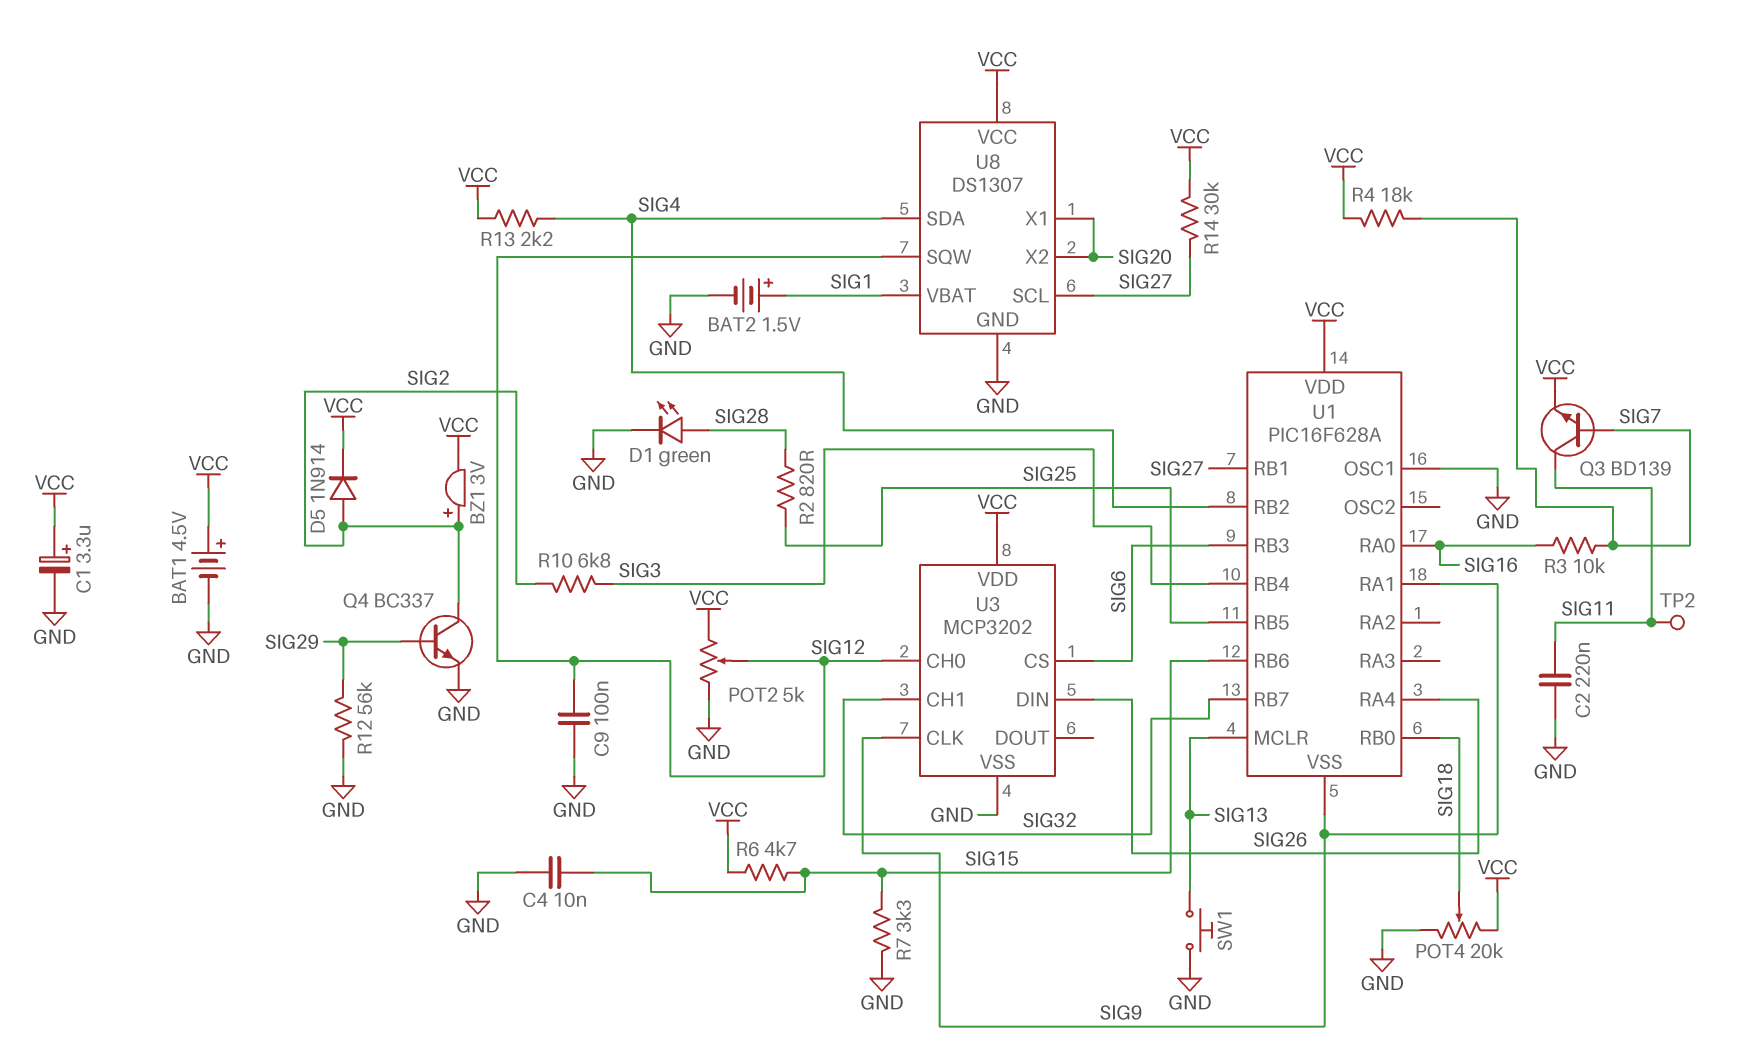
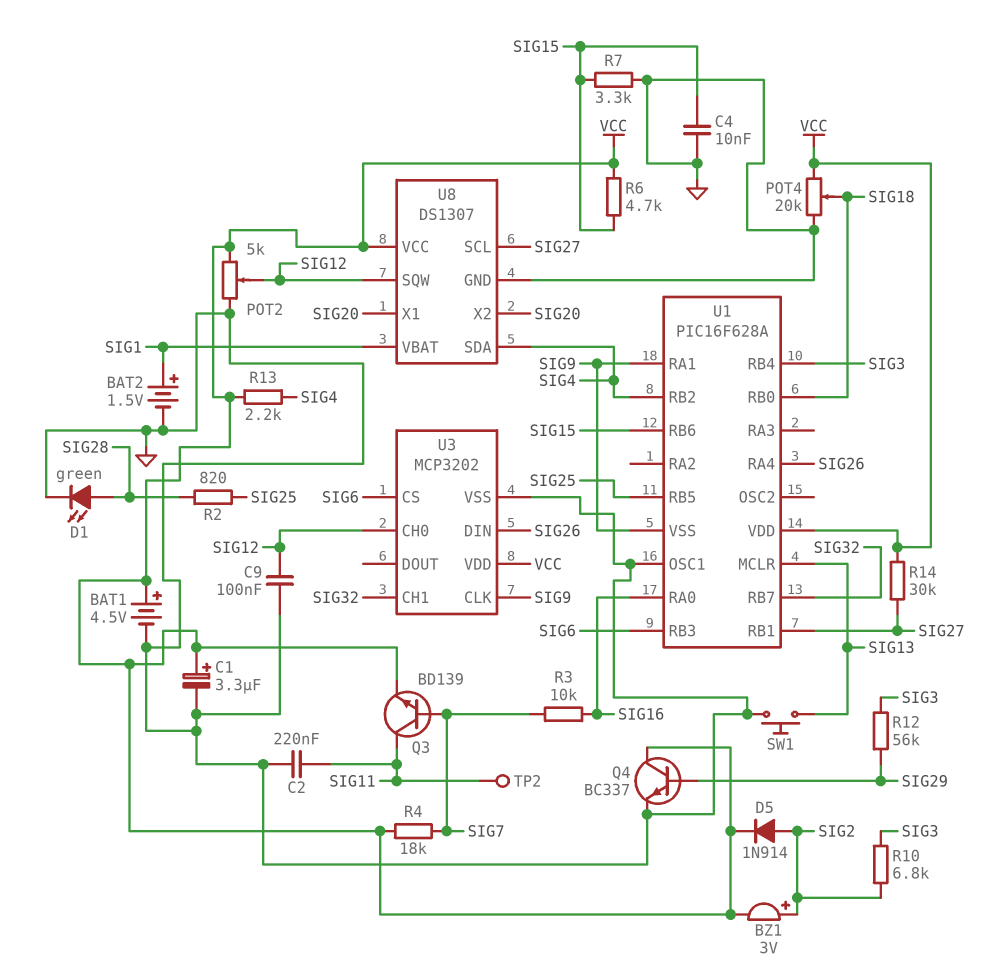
Q4: NPN BC337 (B SIG29, C SIG2, E GND) -> NPN BC337 (B SIG29, C VCC, E GND)
R12: 56k (GND, SIG29) -> 56k (SIG3, SIG29)

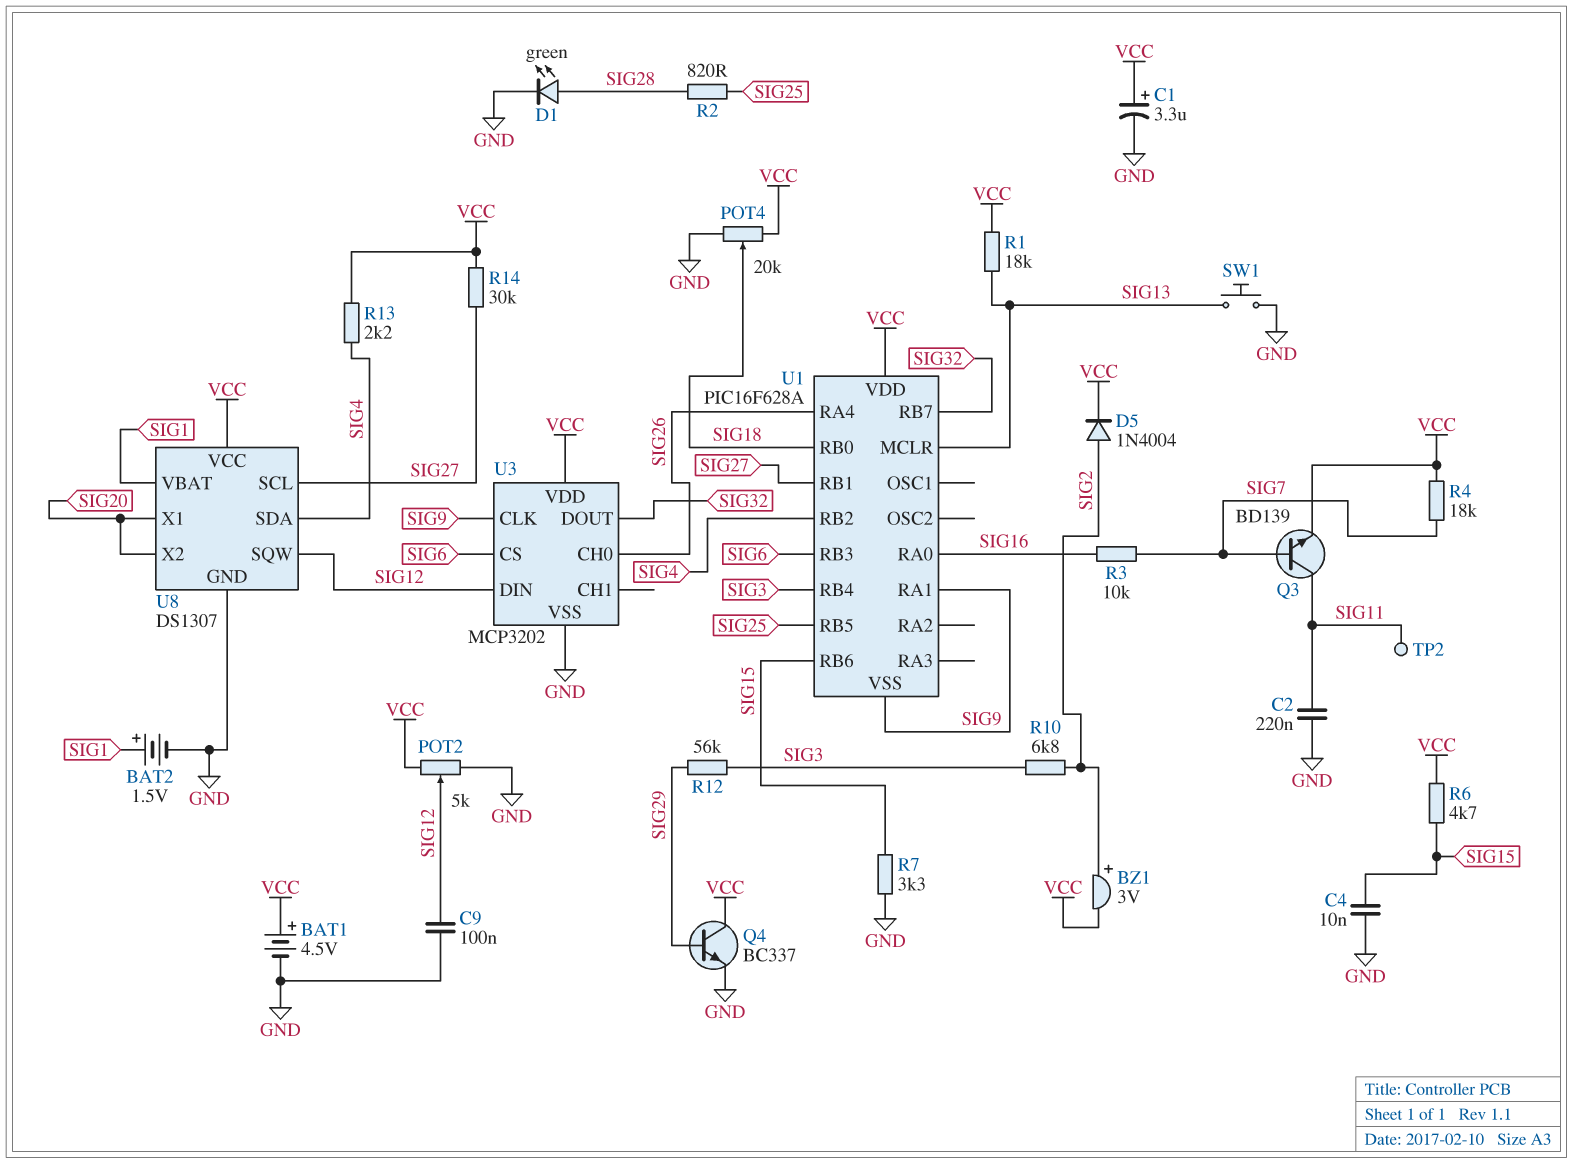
D5: diode 1N914 (A SIG2, K VCC) -> diode 1N4004 (A SIG2, K VCC)
R1: none -> 18k (SIG13, VCC)
U1 pin OSC1: GND -> none
U3 pin CH0: SIG12 -> SIG26
U3 pin CH1: SIG32 -> none
U3 pin DIN: SIG26 -> SIG12
U3 pin DOUT: none -> SIG32

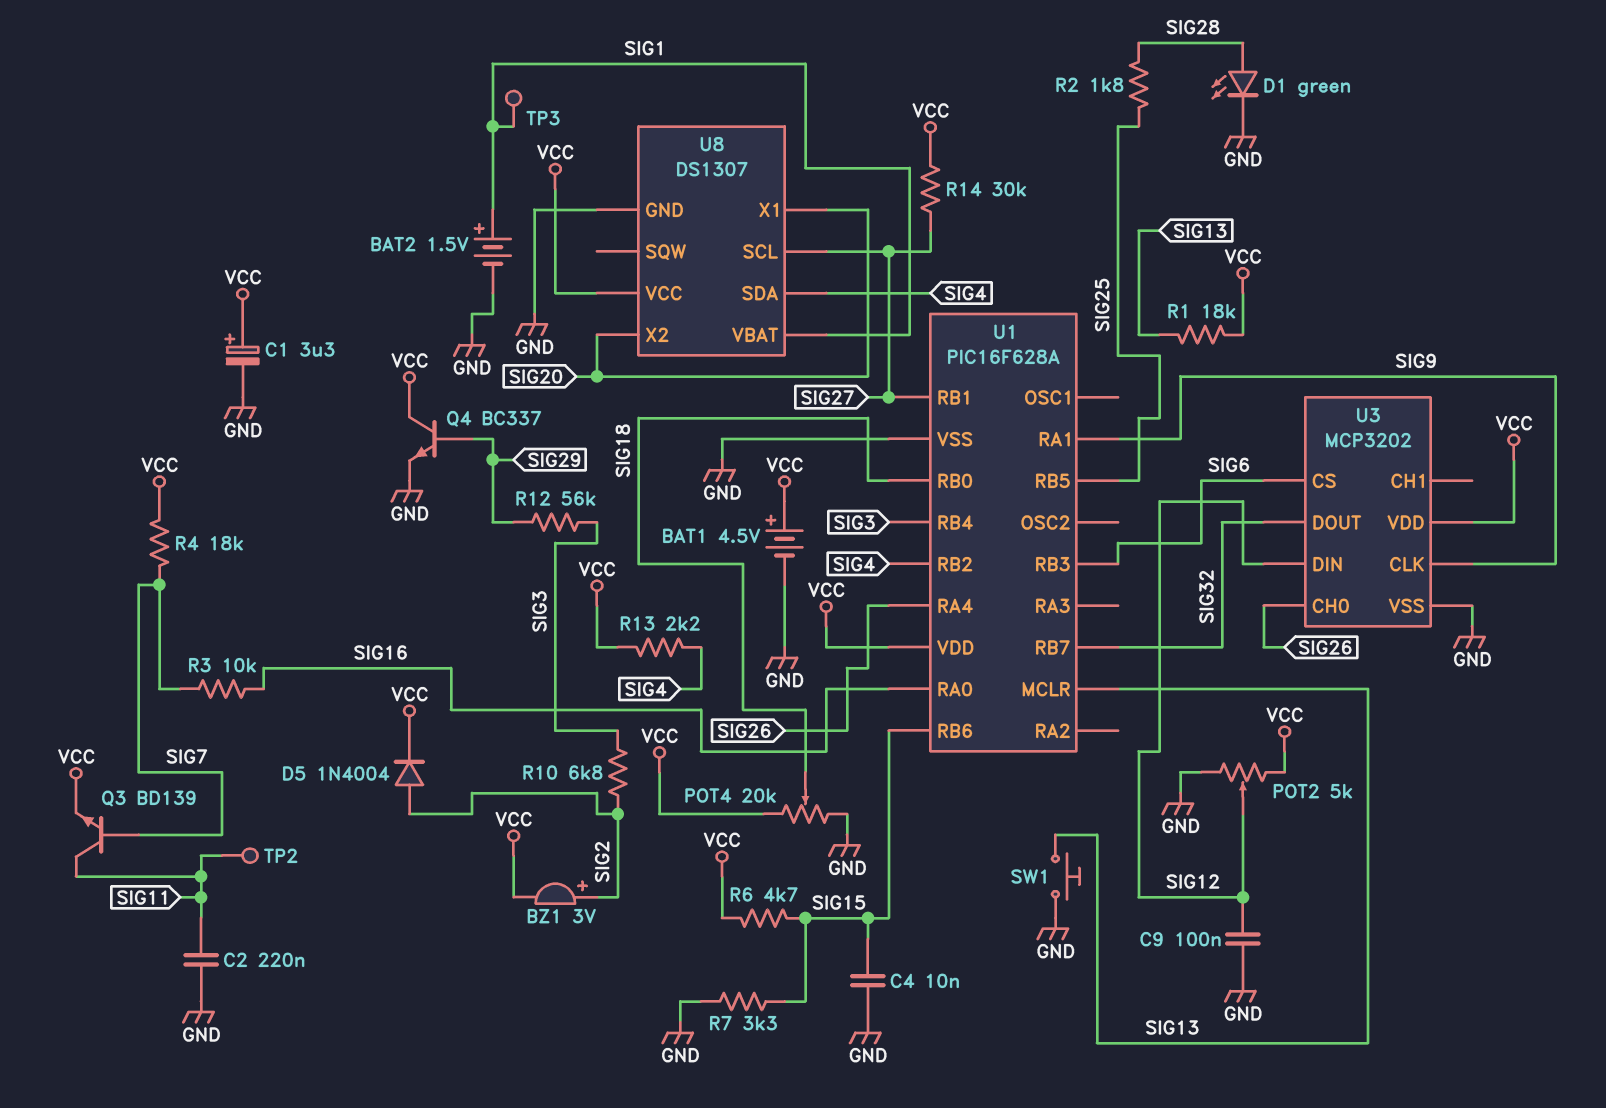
R2: 820 (SIG25, SIG28) -> 1.8k (SIG25, SIG28)
TP3: none -> test point (SIG1)
U1 pin VSS: SIG9 -> GND
U8 pin SQW: SIG12 -> none

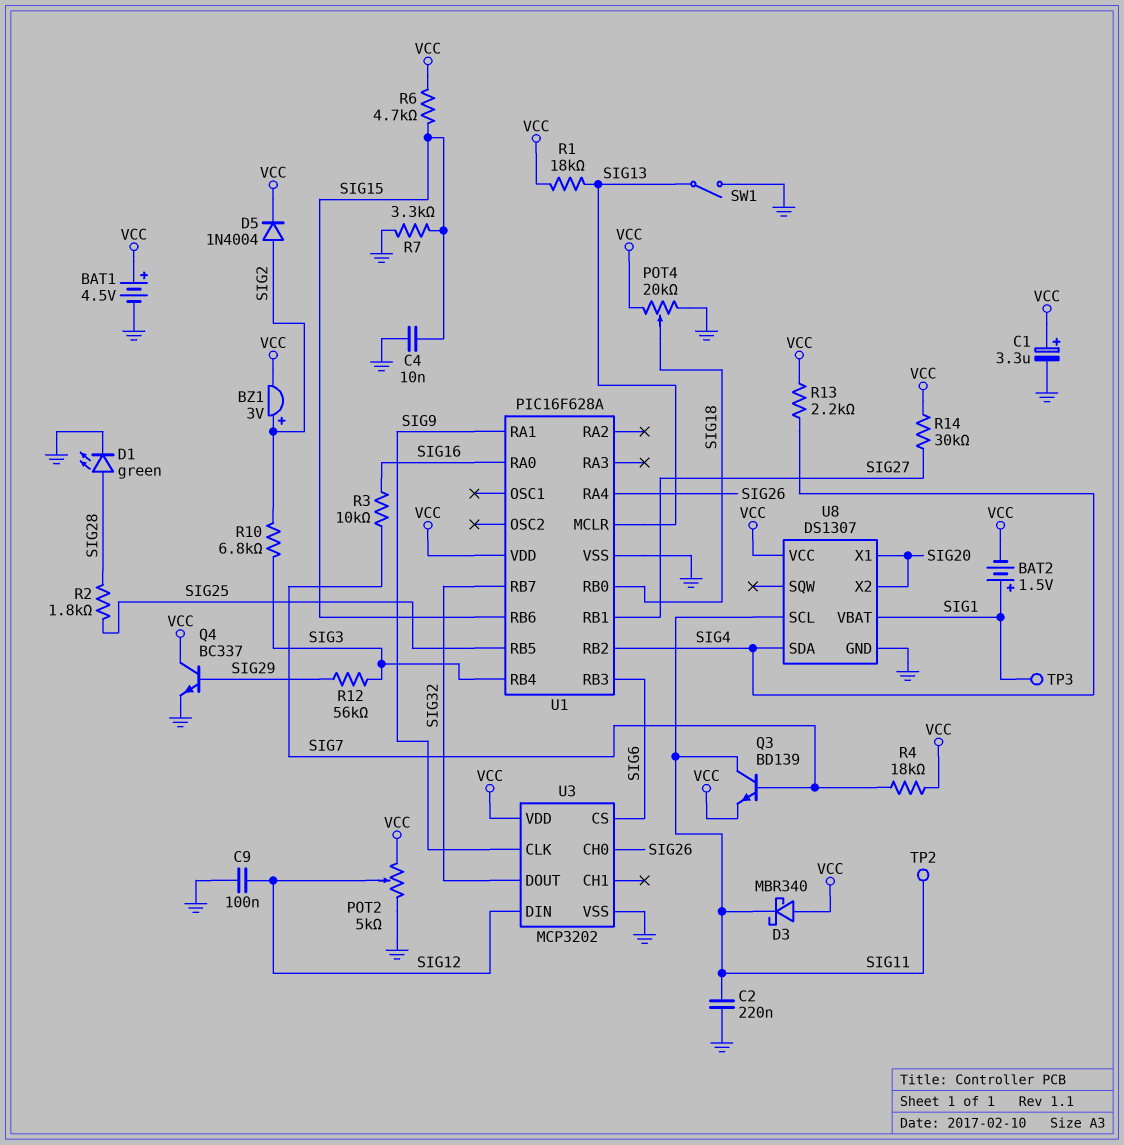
BAT2: 1.5V (plus SIG1, minus GND) -> 1.5V (plus SIG1, minus VCC)
D3: none -> schottky MBR340 (A VCC, K SIG11)
SW1: button (GND, SIG13) -> switch (GND, SIG13)
U8 pin SCL: SIG27 -> SIG11

